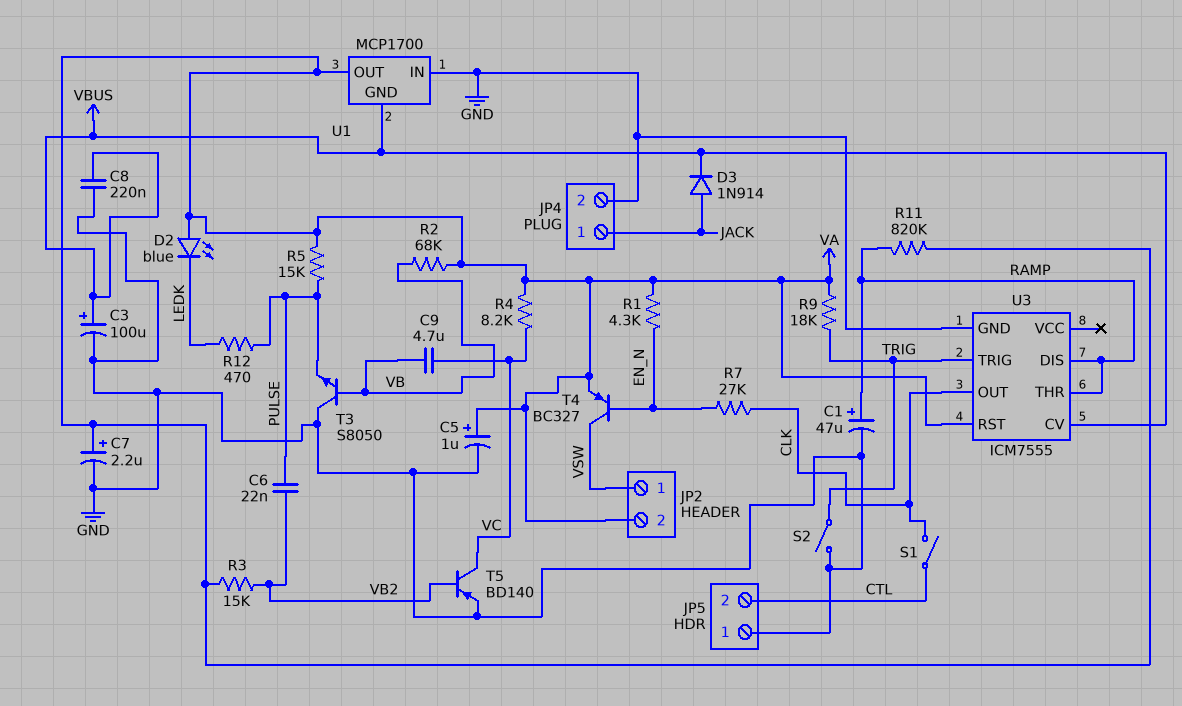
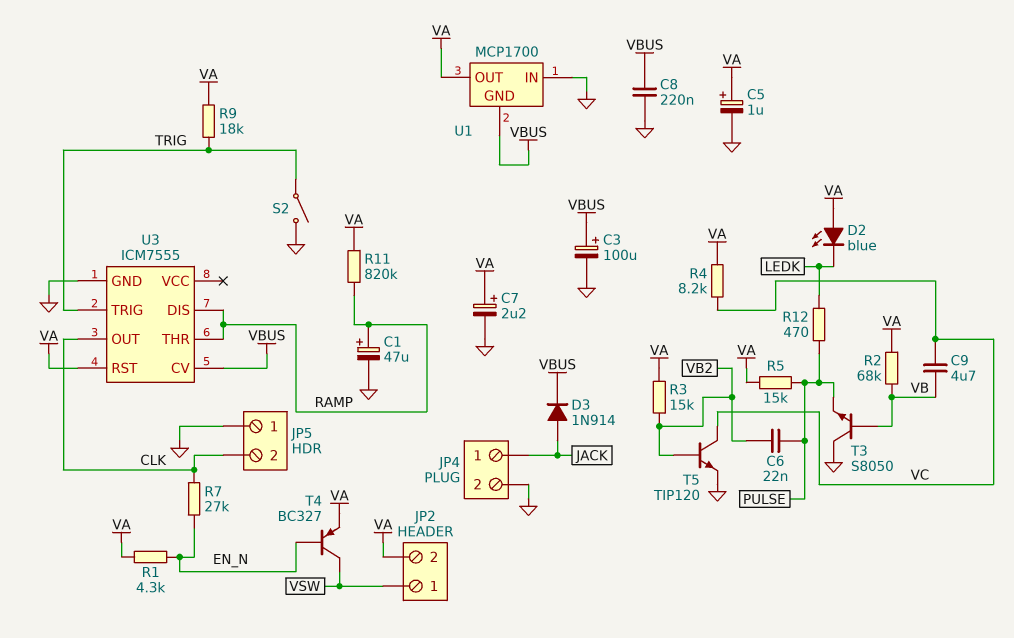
JP5 pin 2: CTL -> CLK
S1: switch (CLK, CTL) -> none
T5: PNP BD140 (B VB2, C VC, E GND) -> NPN TIP120 (B VB2, C VC, E GND)

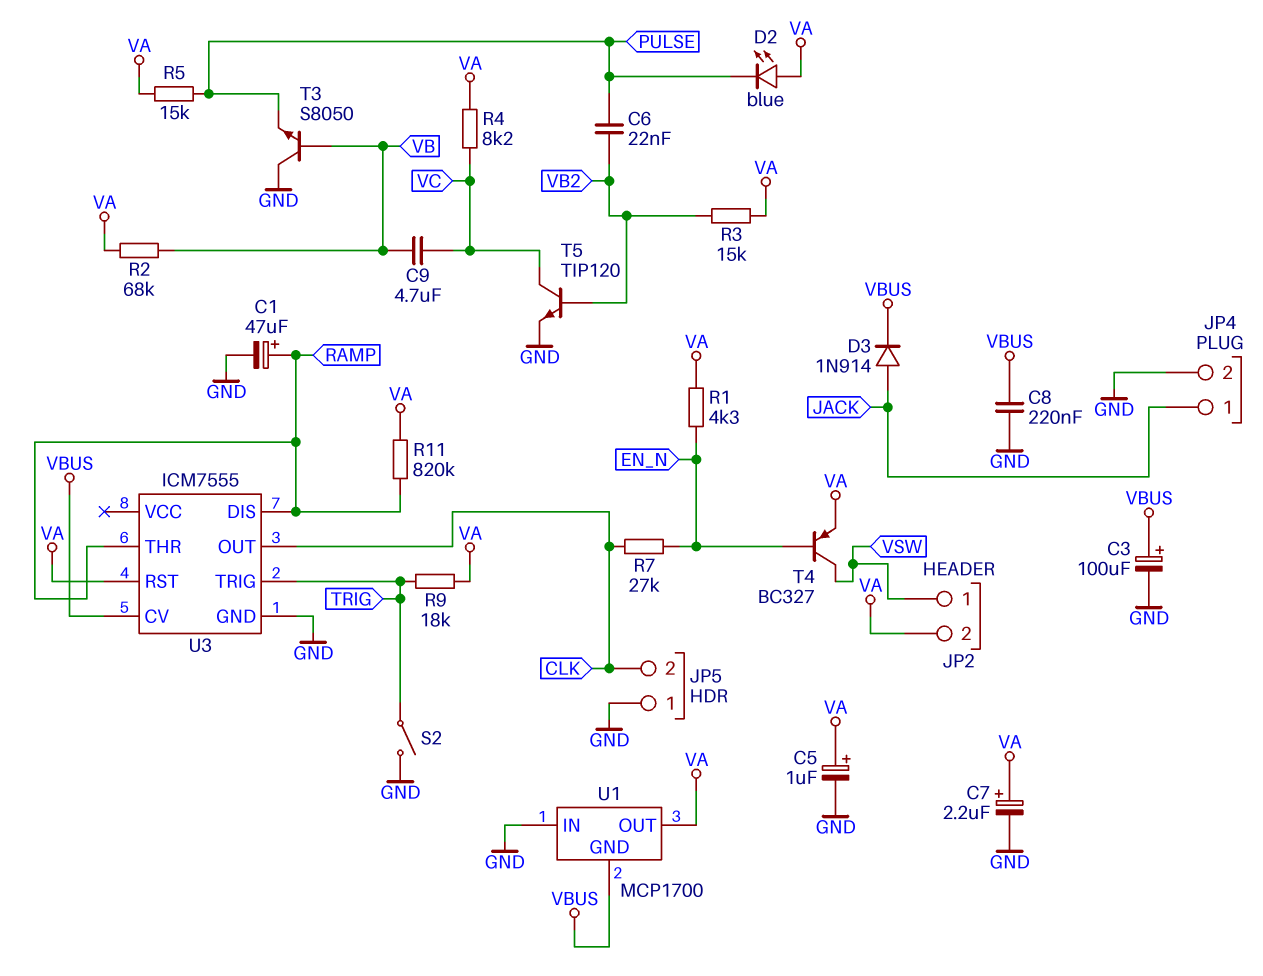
D2: LED blue (A VA, K LEDK) -> LED blue (A VA, K PULSE)
R12: 470 (LEDK, PULSE) -> none

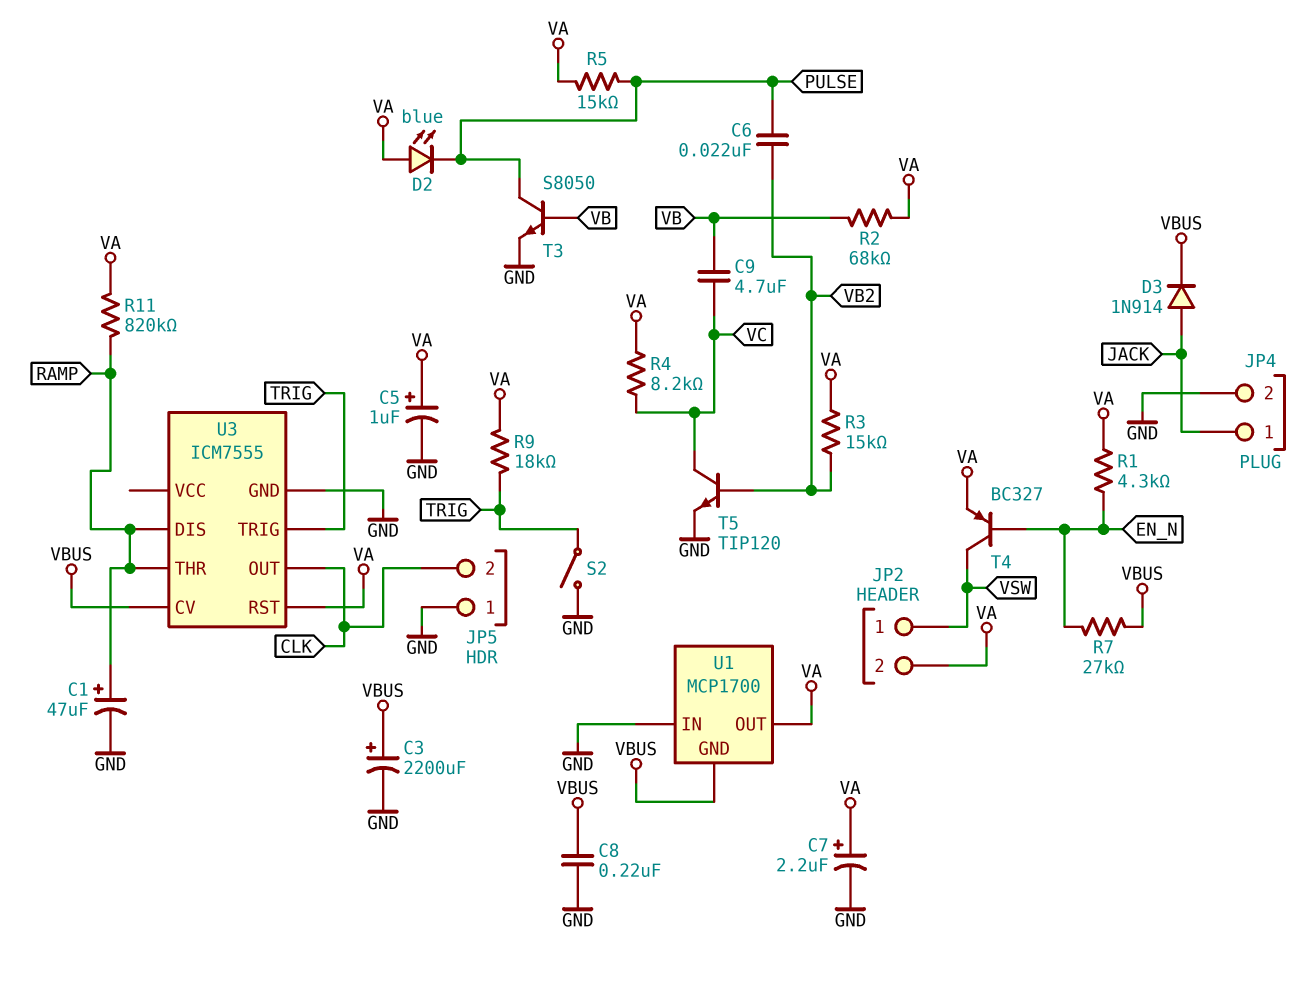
C3: 100uF (plus VBUS, minus GND) -> 2200uF (plus VBUS, minus GND)
R7: 27k (CLK, EN_N) -> 27k (EN_N, VBUS)
T3: NPN S8050 (B VB, C GND, E PULSE) -> NPN S8050 (B VB, C PULSE, E GND)

